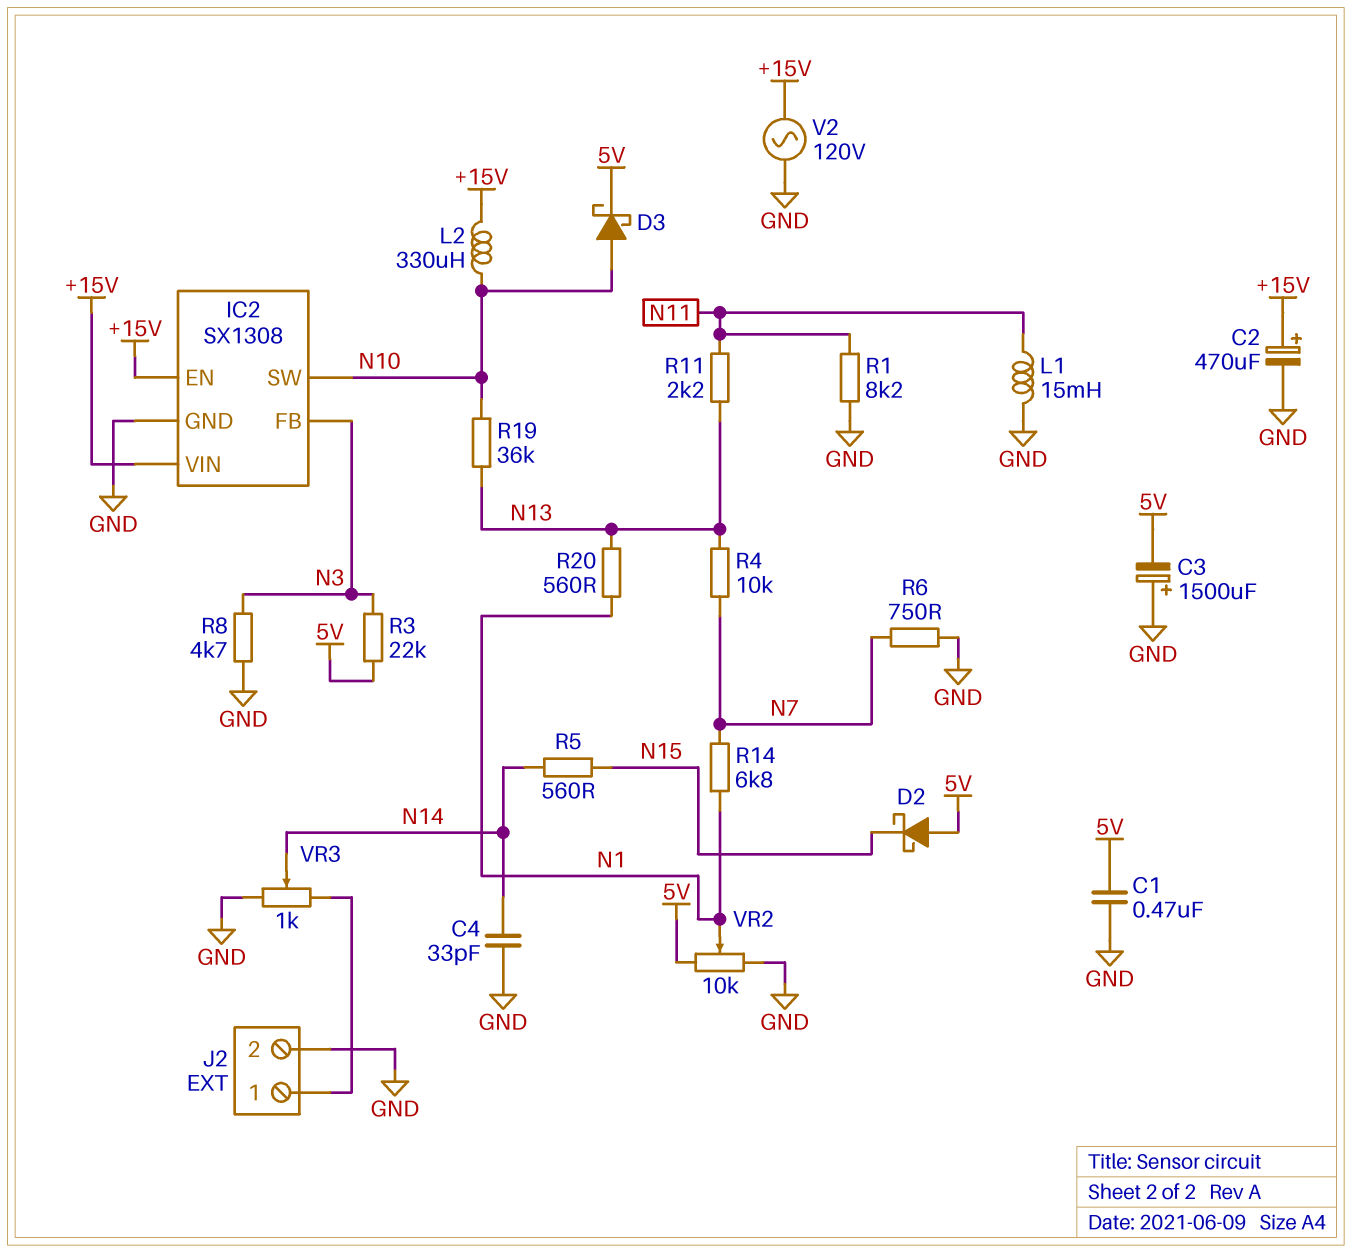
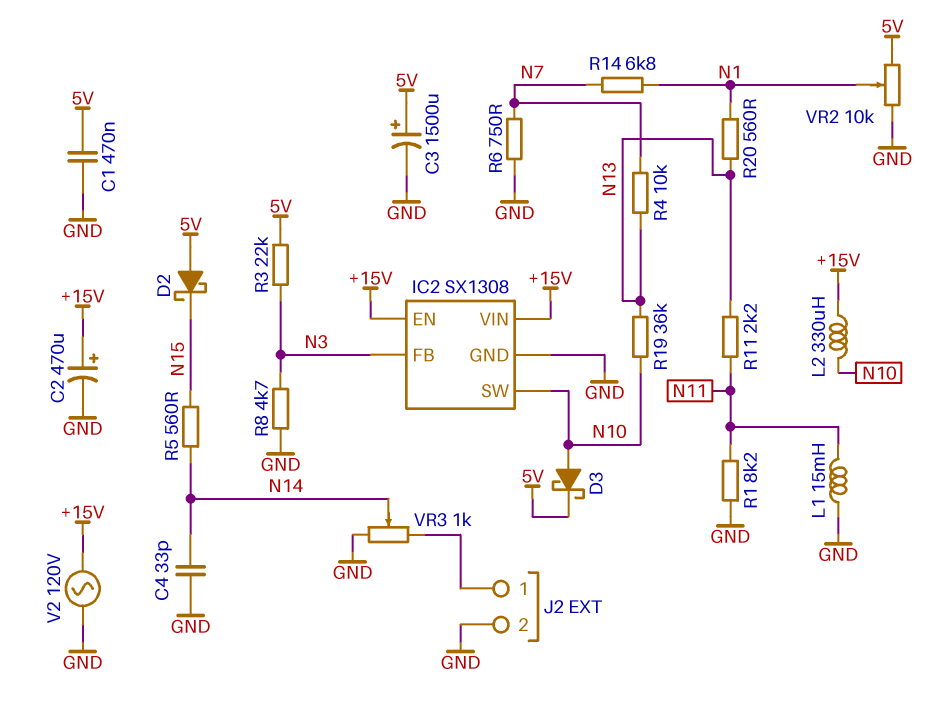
C3: 1500uF (plus GND, minus 5V) -> 1500uF (plus 5V, minus GND)

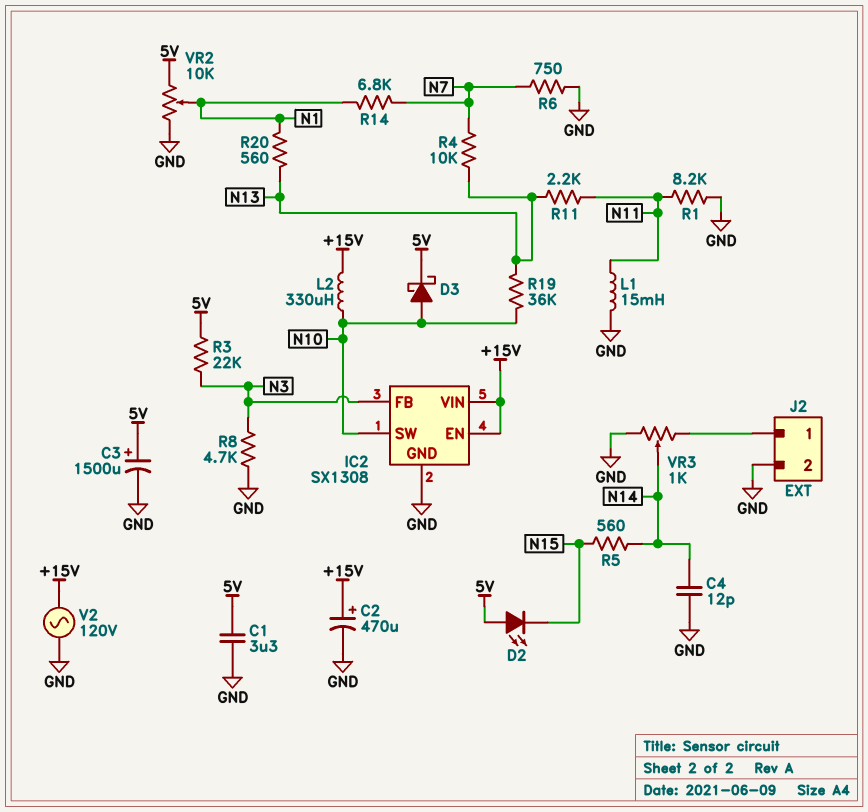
C1: 470nF (5V, GND) -> 3.3uF (5V, GND)
C4: 33pF (GND, N14) -> 12pF (GND, N14)
D2: schottky (A 5V, K N15) -> LED (A 5V, K N15)

